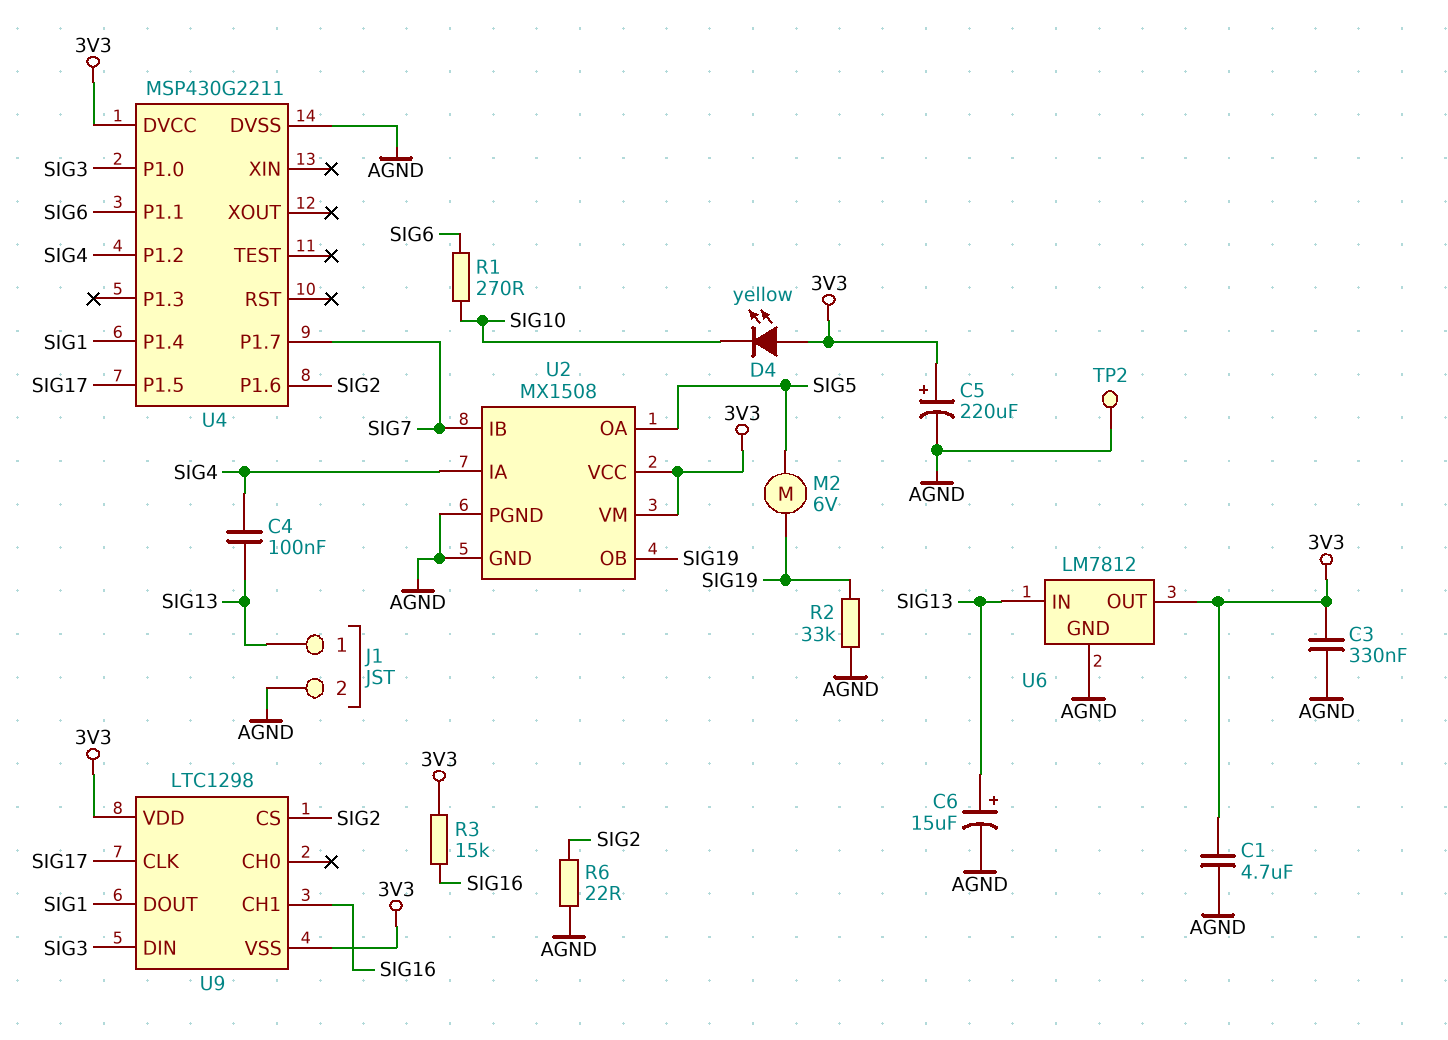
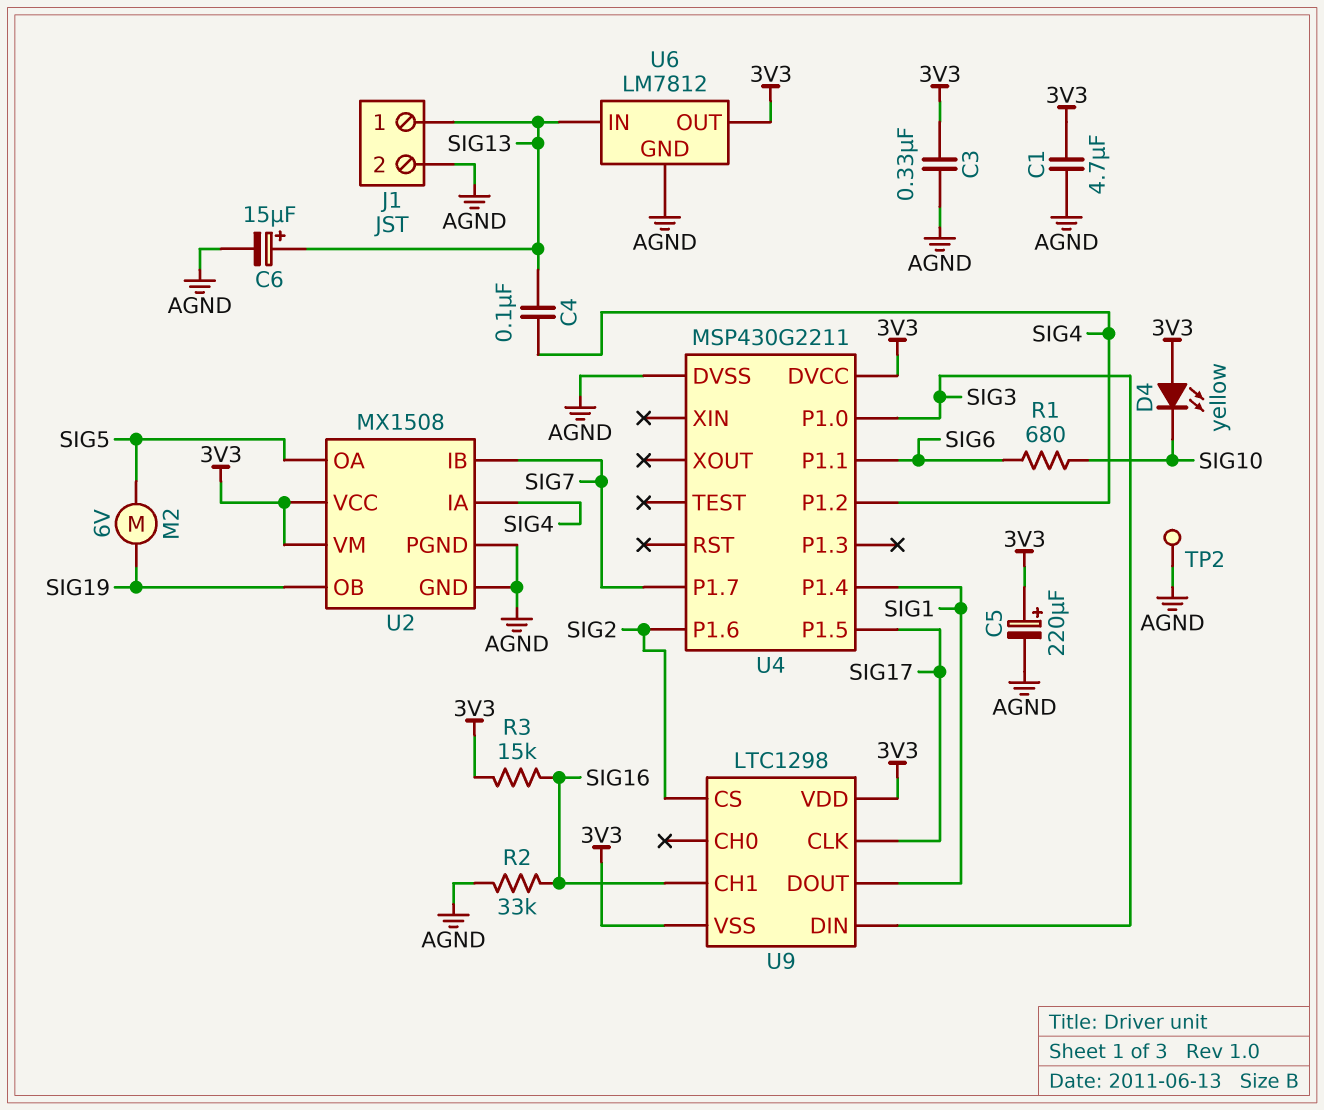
R1: 270 (SIG6, SIG10) -> 680 (SIG6, SIG10)
R2: 33k (AGND, SIG19) -> 33k (AGND, SIG16)
R6: 22 (AGND, SIG2) -> none

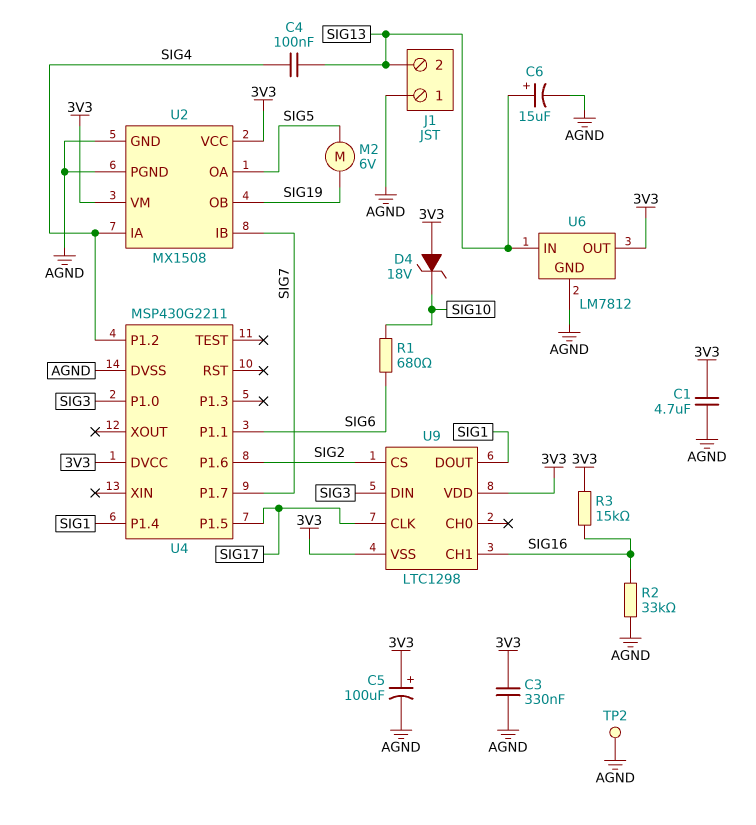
C5: 220uF (plus 3V3, minus AGND) -> 100uF (plus 3V3, minus AGND)
D4: LED yellow (A 3V3, K SIG10) -> zener 18V (A 3V3, K SIG10)
J1 pin 1: SIG13 -> AGND
J1 pin 2: AGND -> SIG13

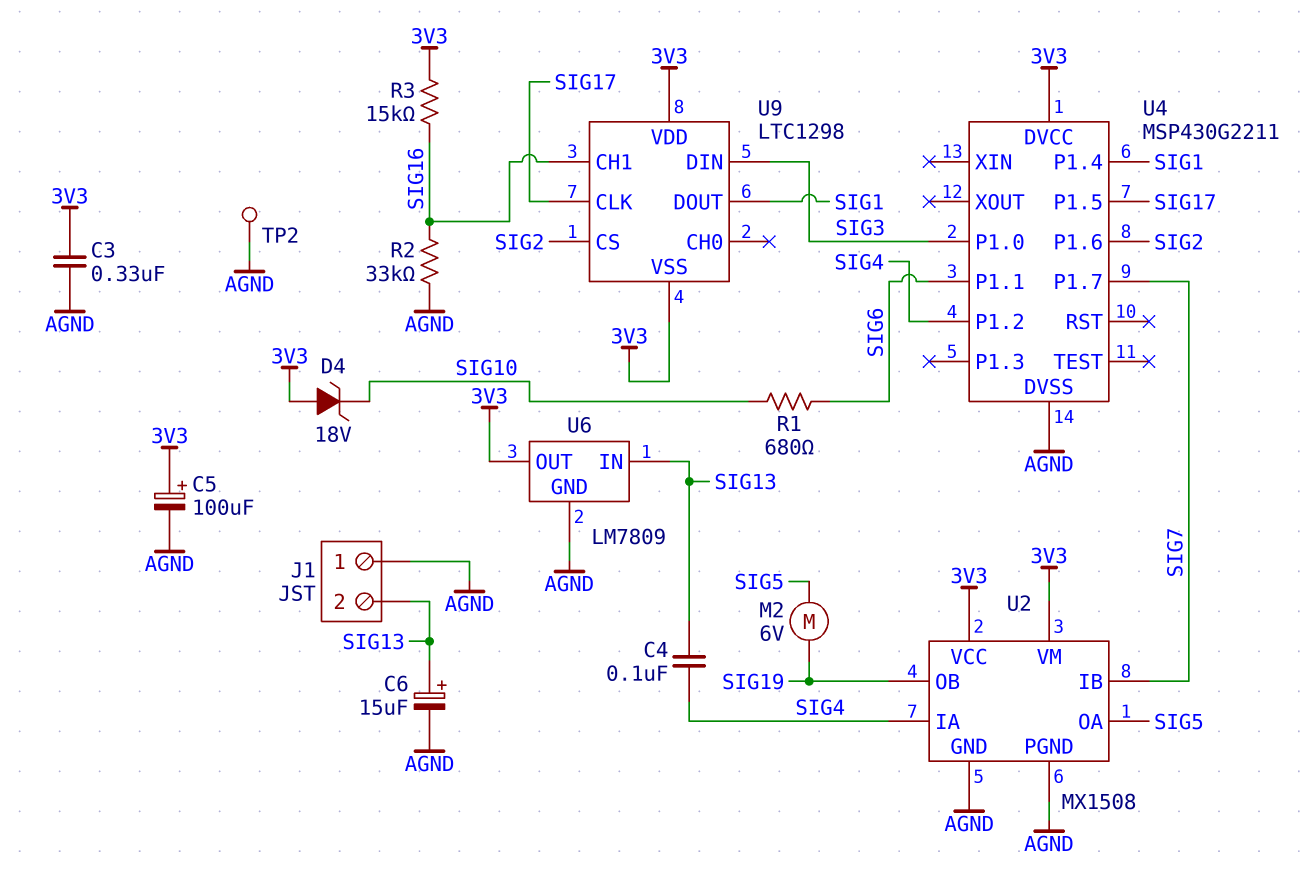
C1: 4.7uF (3V3, AGND) -> none
U6: LM7812 -> LM7809

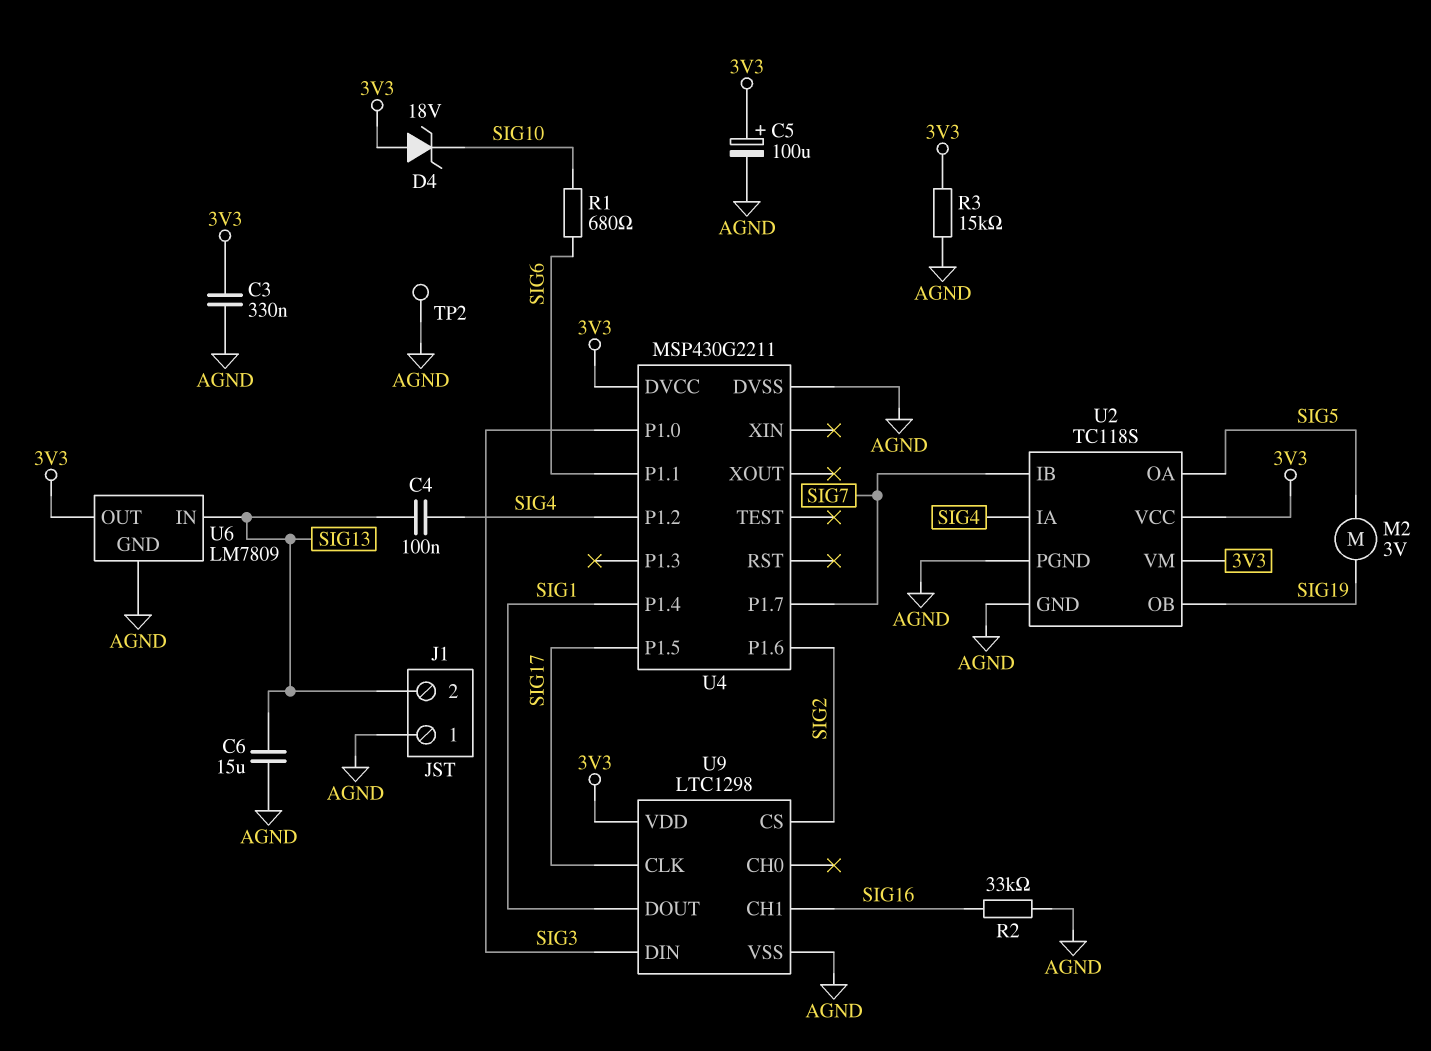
C6: 15uF (plus SIG13, minus AGND) -> 15uF (AGND, SIG13)
M2: motor 6V (SIG5, SIG19) -> motor 3V (SIG5, SIG19)
R3: 15k (3V3, SIG16) -> 15k (3V3, AGND)
U2: MX1508 -> TC118S
U9 pin VSS: 3V3 -> AGND

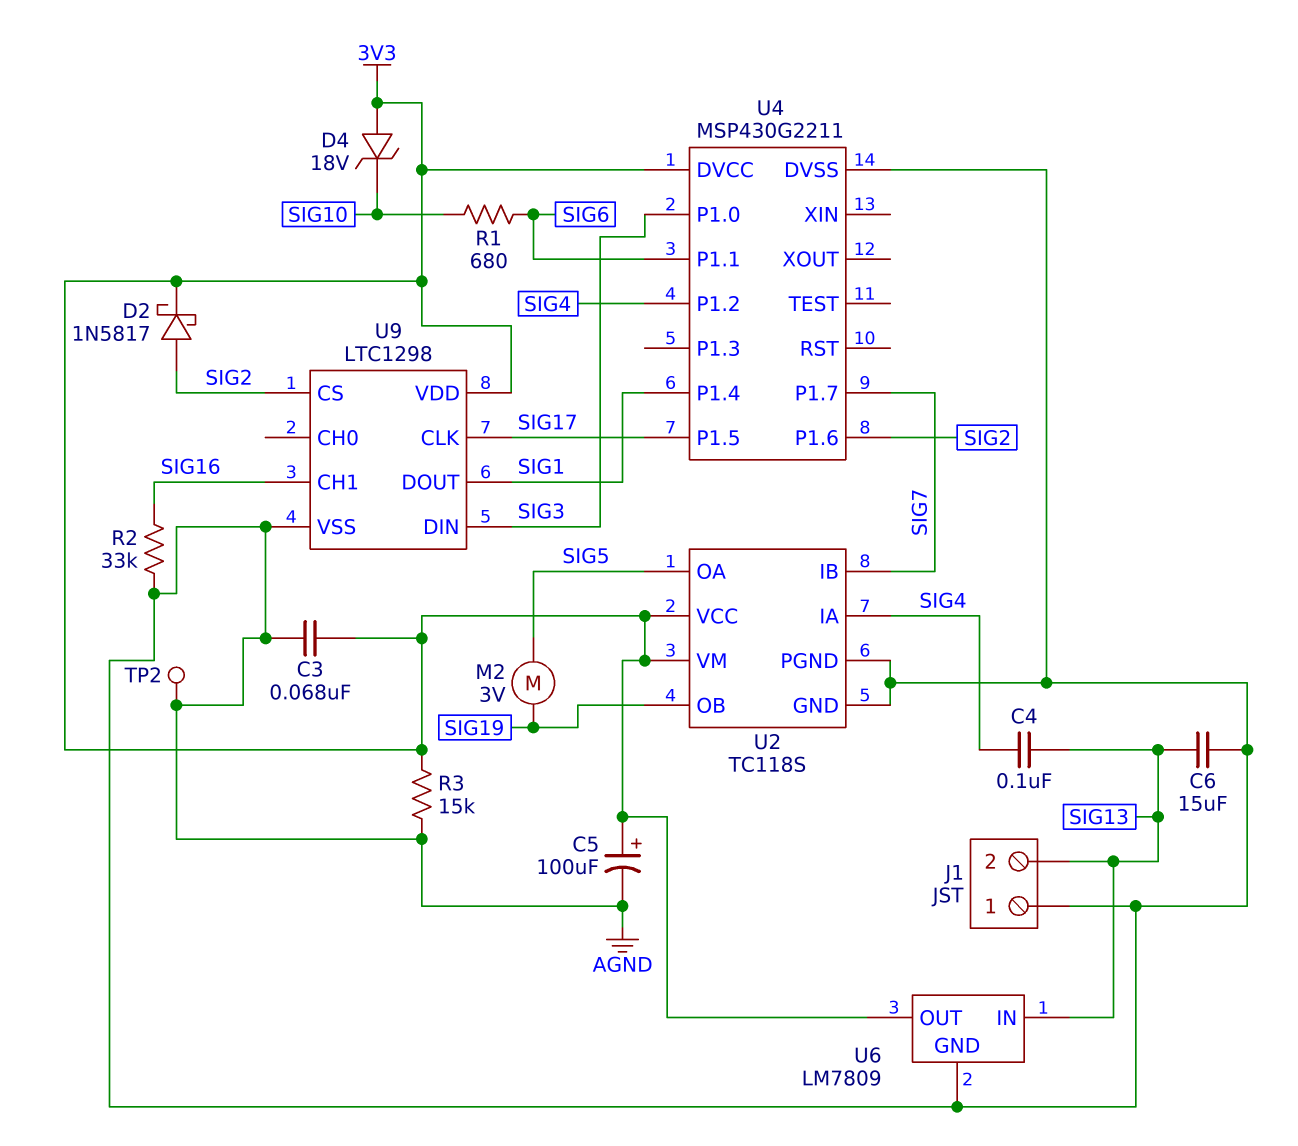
C3: 330nF (3V3, AGND) -> 68nF (3V3, AGND)
D2: none -> schottky 1N5817 (A SIG2, K 3V3)

